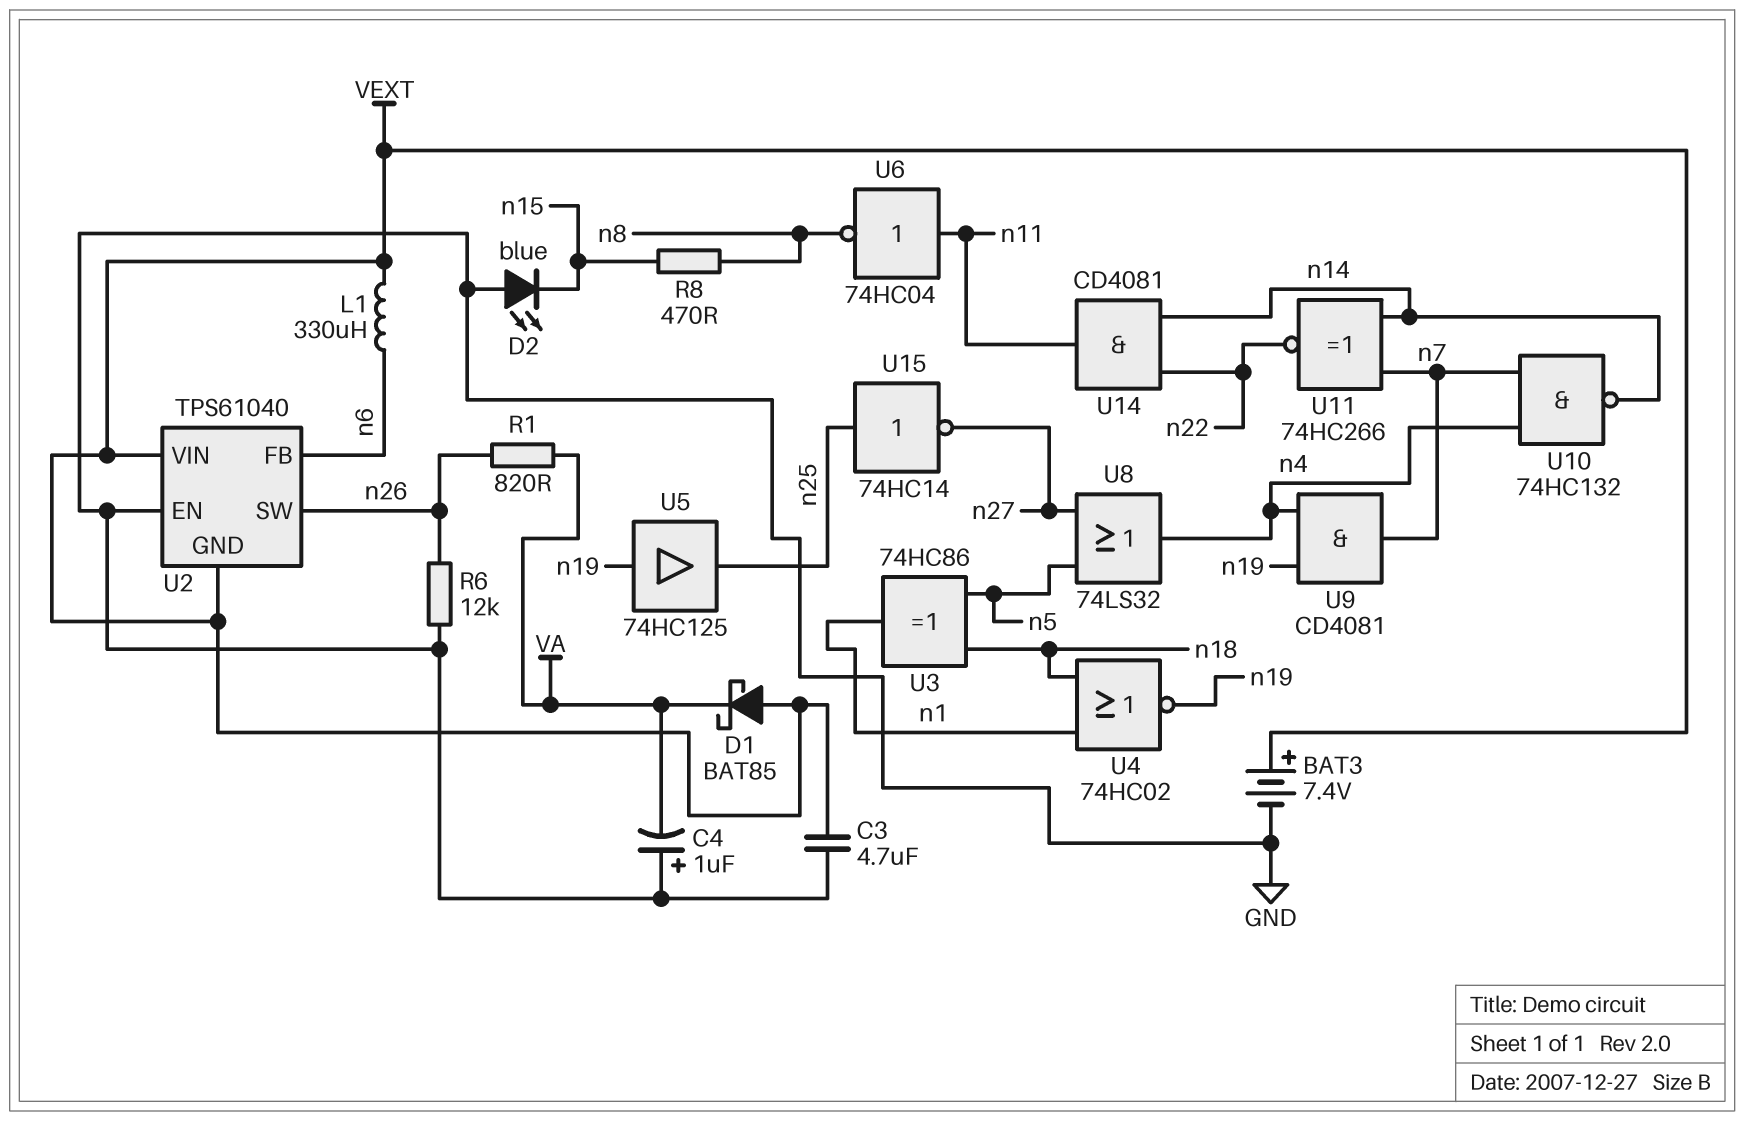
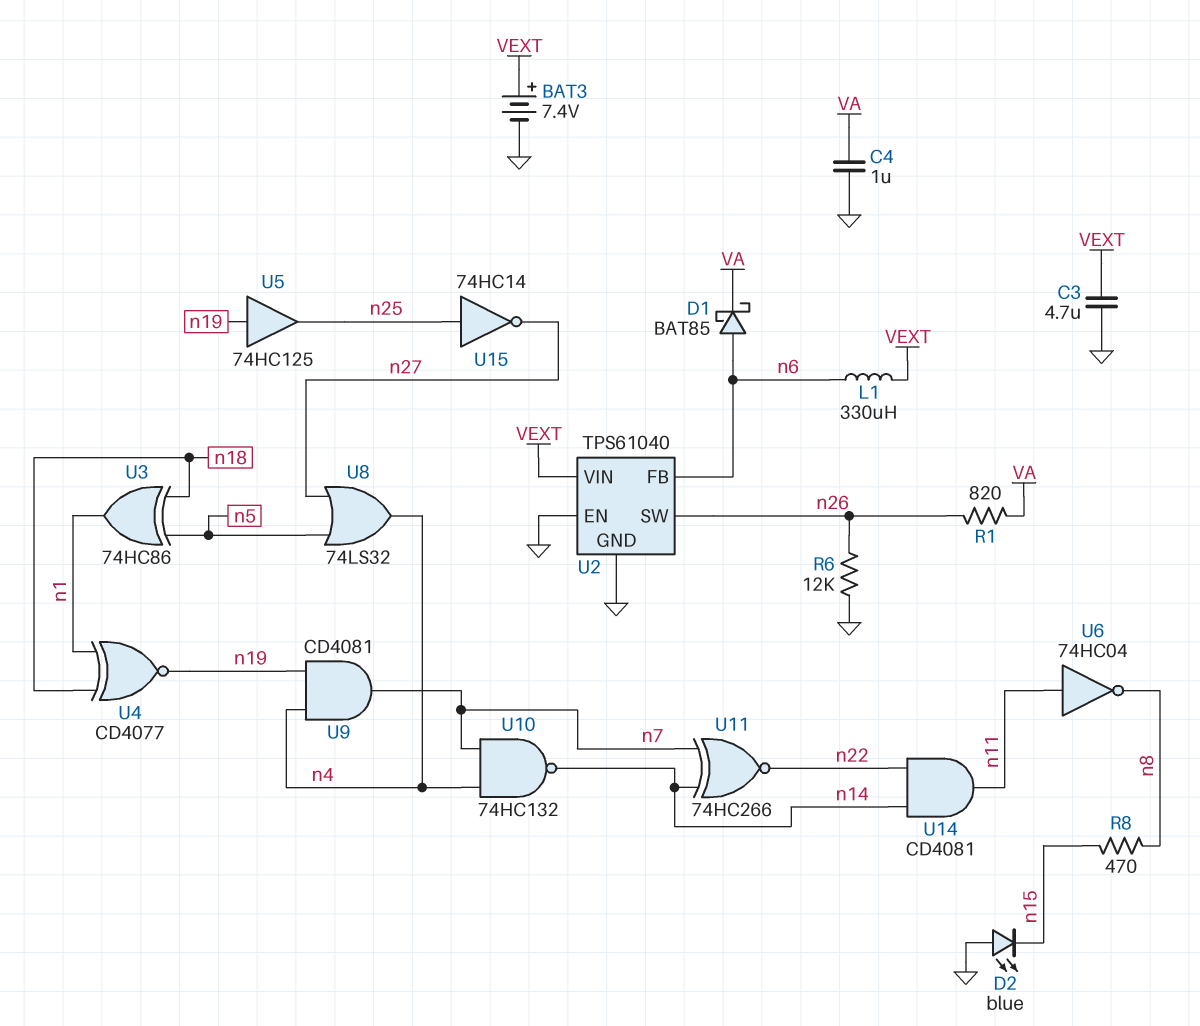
C4: 1uF (plus GND, minus VA) -> 1uF (GND, VA)
D1: schottky BAT85 (A VEXT, K VA) -> schottky BAT85 (A n6, K VA)
U2 pin GND: VEXT -> GND
U4: NOR 74HC02 (in n1, in n18, out n19) -> XNOR CD4077 (in n1, in n18, out n19)

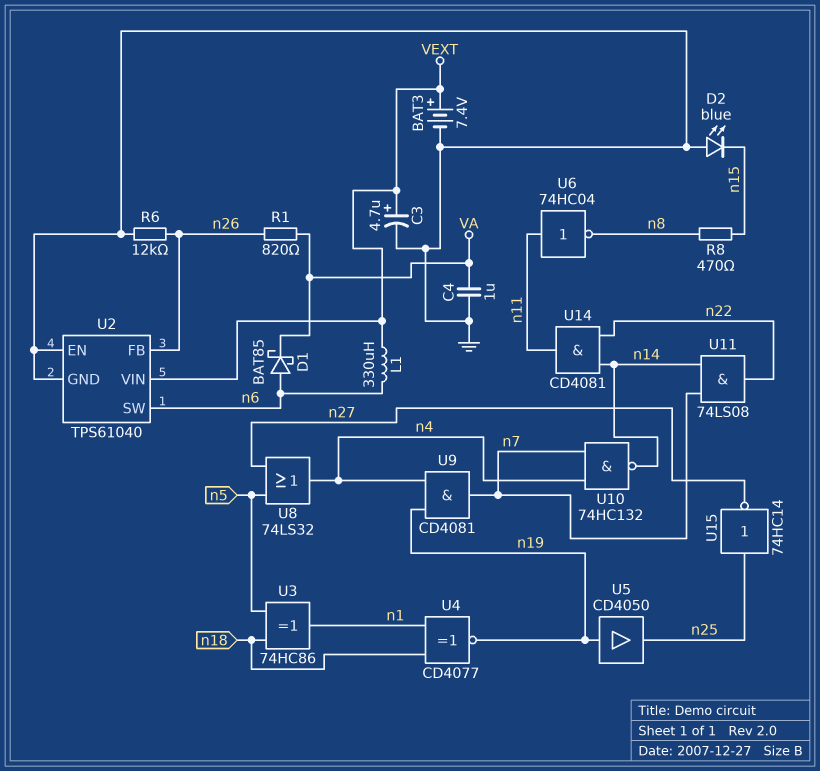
C3: 4.7uF (GND, VEXT) -> 4.7uF (plus VEXT, minus GND)
U2 pin FB: n6 -> n26
U2 pin SW: n26 -> n6
U5: buffer 74HC125 (in n19, out n25) -> buffer CD4050 (in n19, out n25)
U11: XNOR 74HC266 (in n7, in n14, out n22) -> AND 74LS08 (in n7, in n14, out n22)

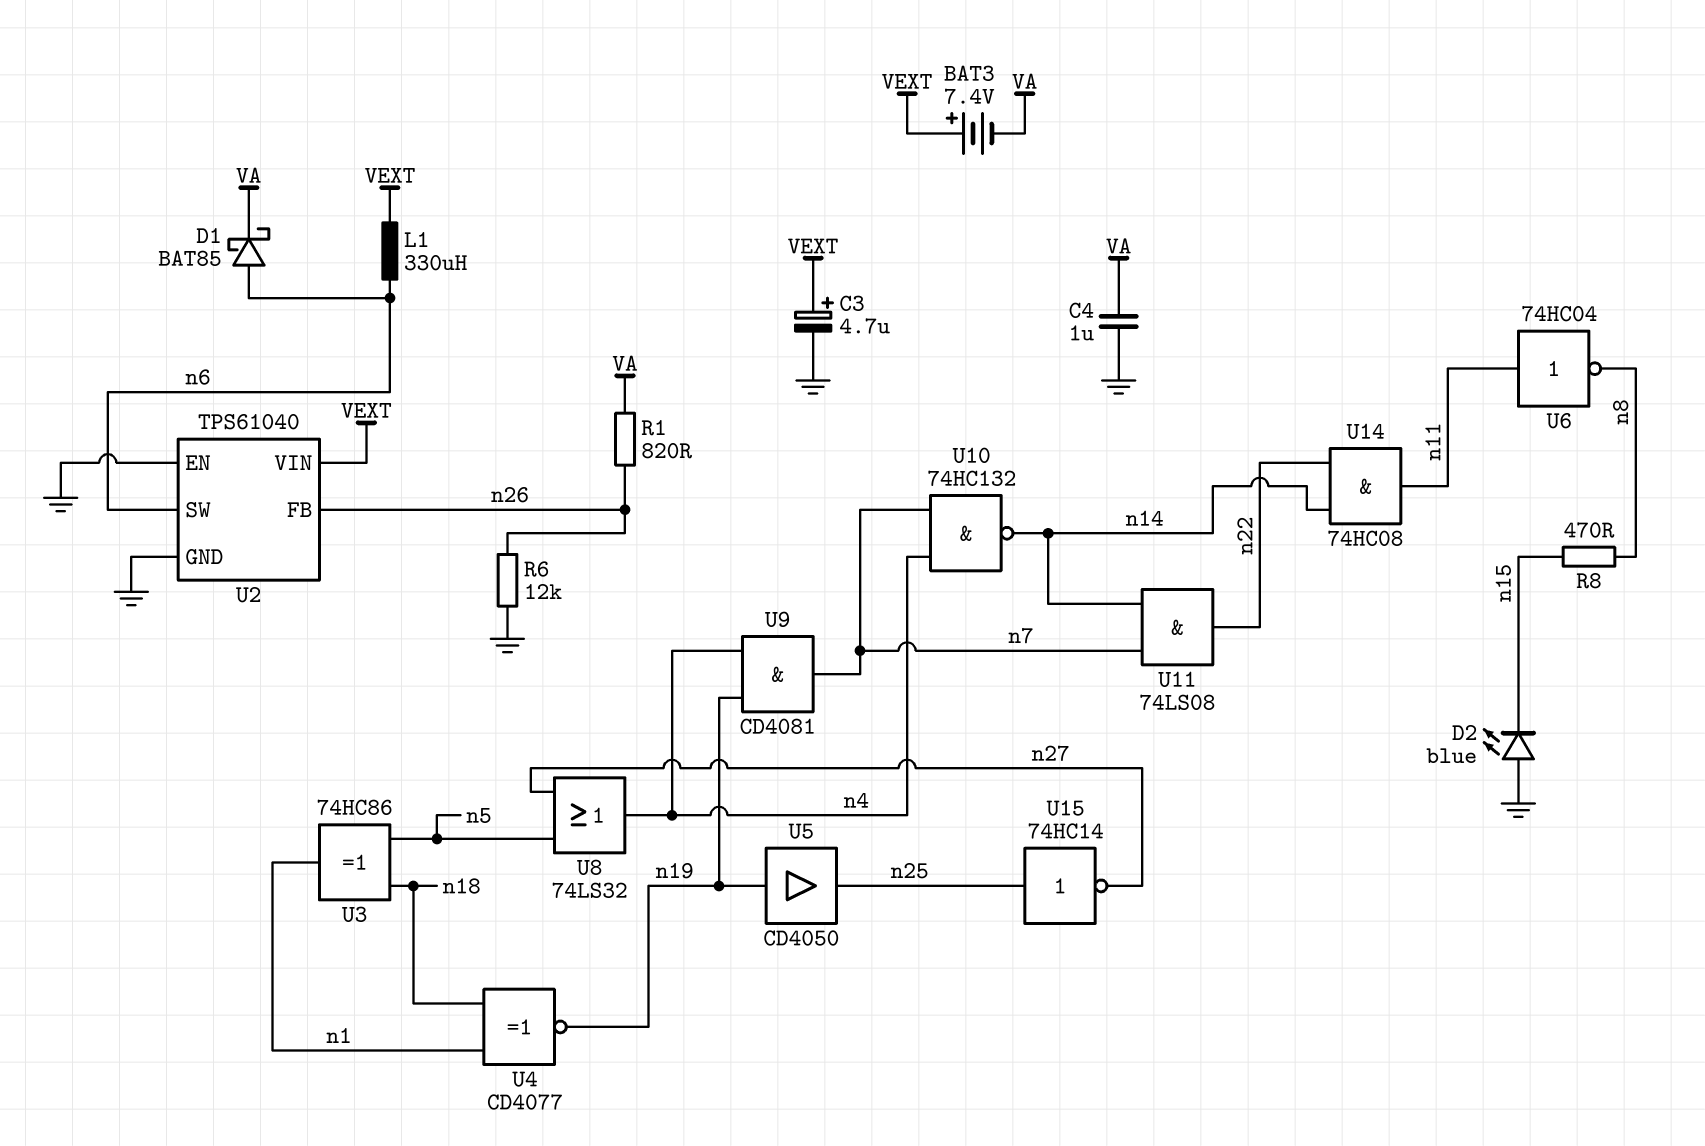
BAT3: 7.4V (plus VEXT, minus GND) -> 7.4V (plus VEXT, minus VA)
U14: AND CD4081 (in n14, in n22, out n11) -> AND 74HC08 (in n14, in n22, out n11)

